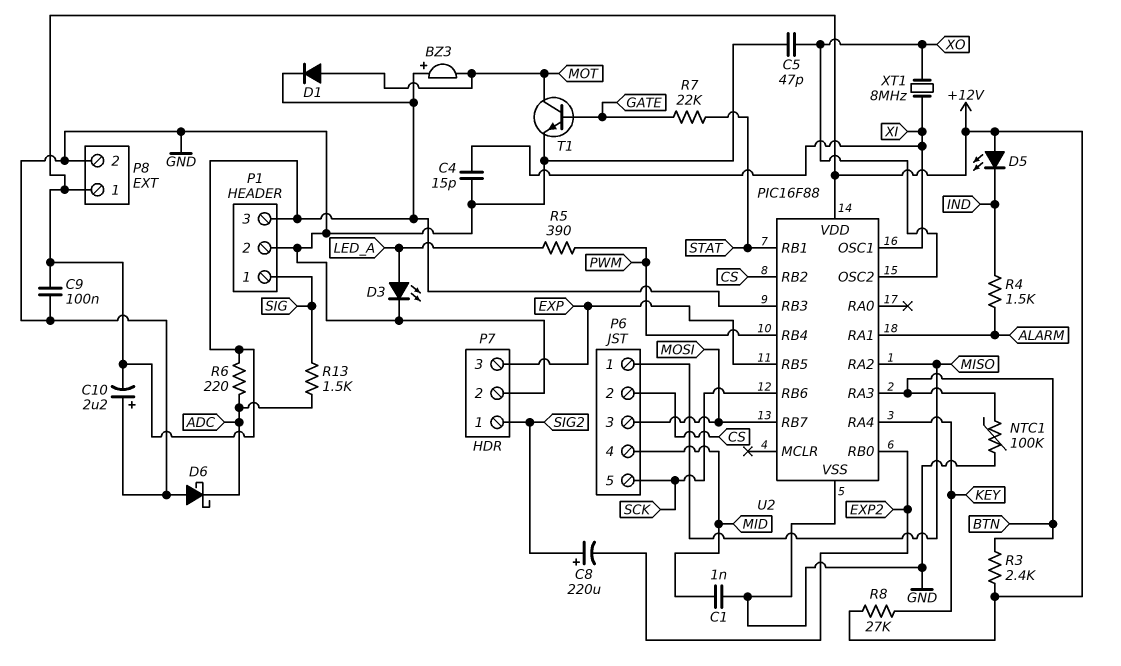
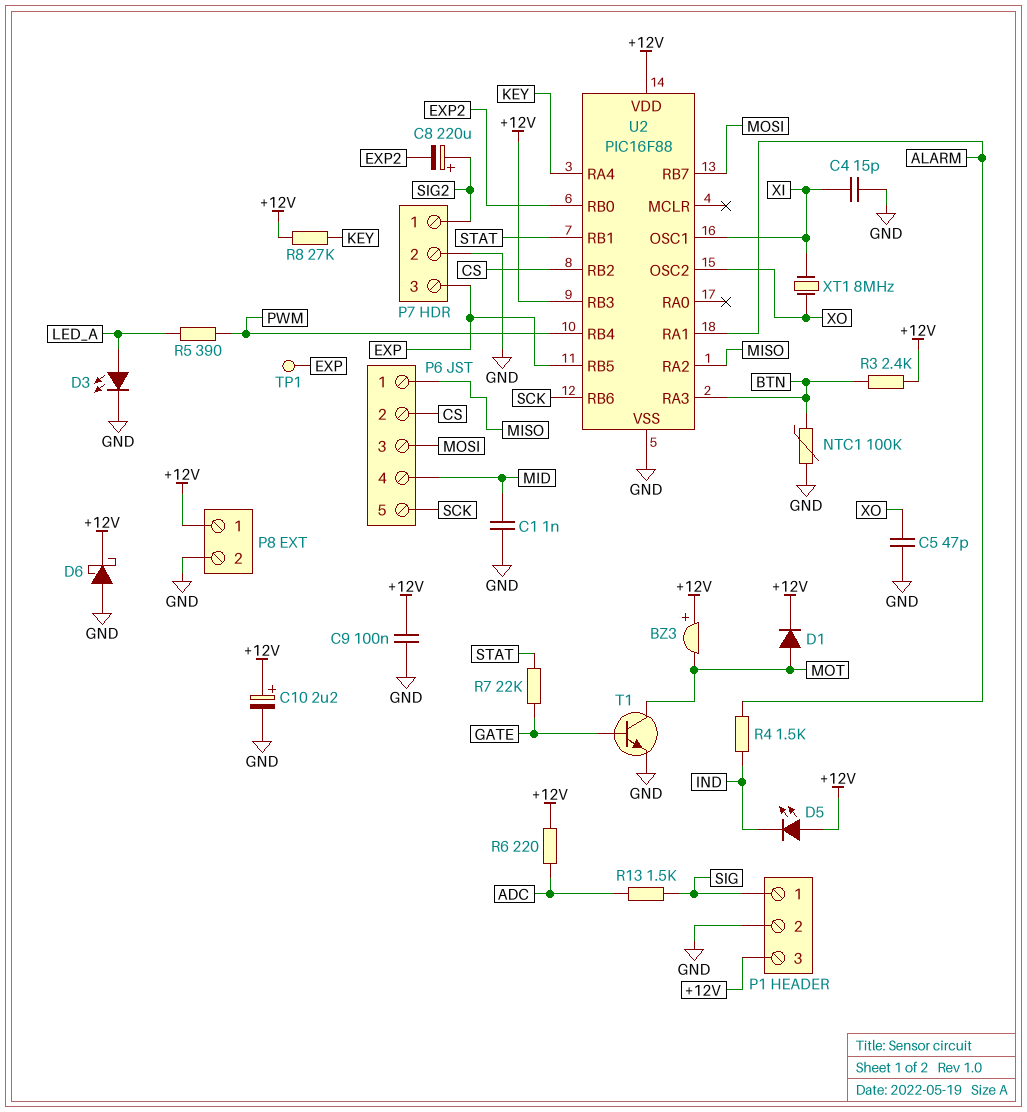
C10: 2.2uF (plus GND, minus +12V) -> 2.2uF (plus +12V, minus GND)
D6: schottky (A GND, K ADC) -> schottky (A GND, K +12V)
TP1: none -> test point (EXP)

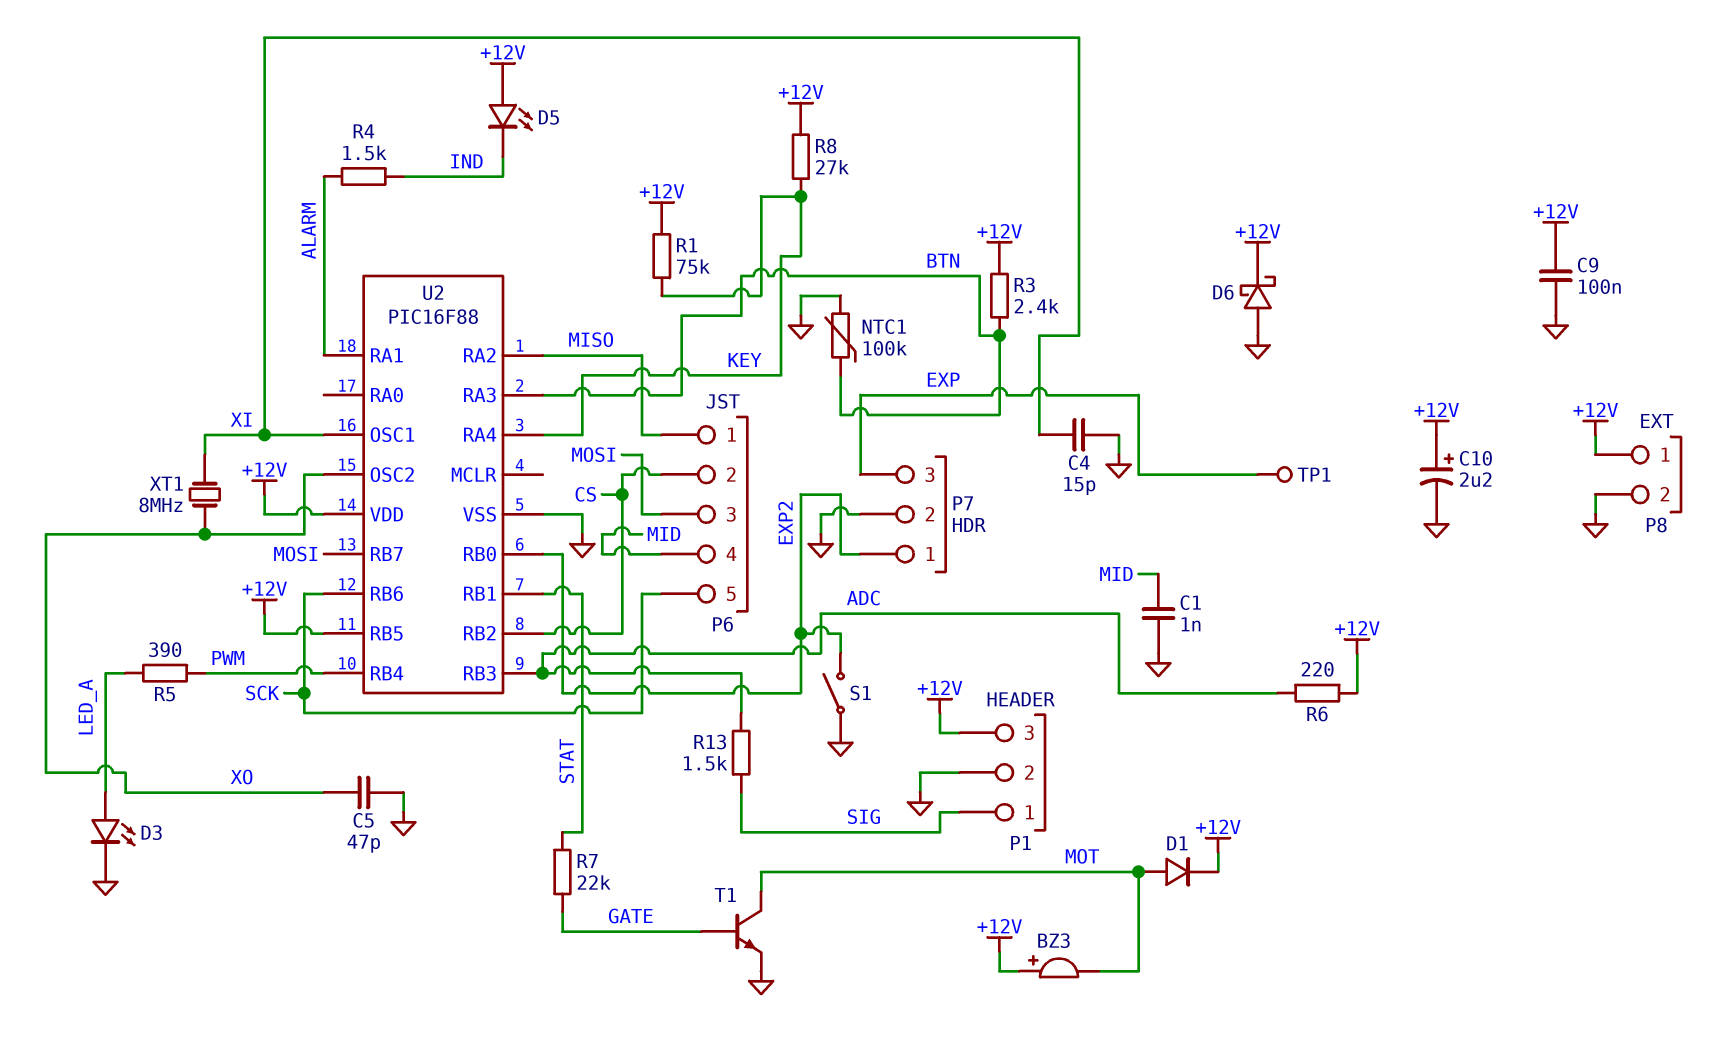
C8: 220uF (plus SIG2, minus EXP2) -> none
P7 pin 1: SIG2 -> EXP2
R1: none -> 75k (+12V, KEY)
S1: none -> switch (EXP2, GND)
U2 pin RB3: +12V -> ADC
U2 pin RB5: EXP -> +12V

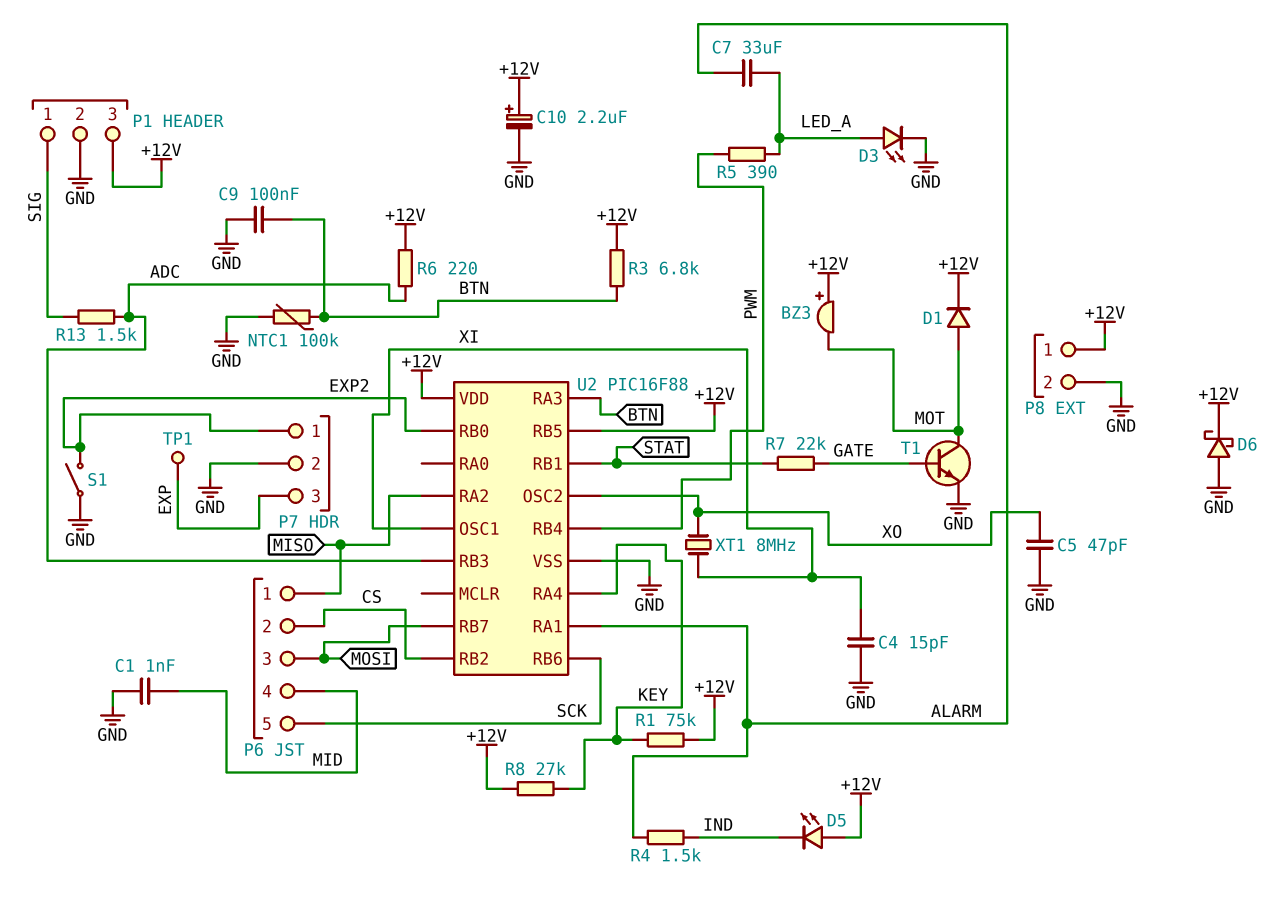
C7: none -> 33uF (ALARM, LED_A)
C9: 100nF (+12V, GND) -> 100nF (BTN, GND)
R3: 2.4k (+12V, BTN) -> 6.8k (+12V, BTN)

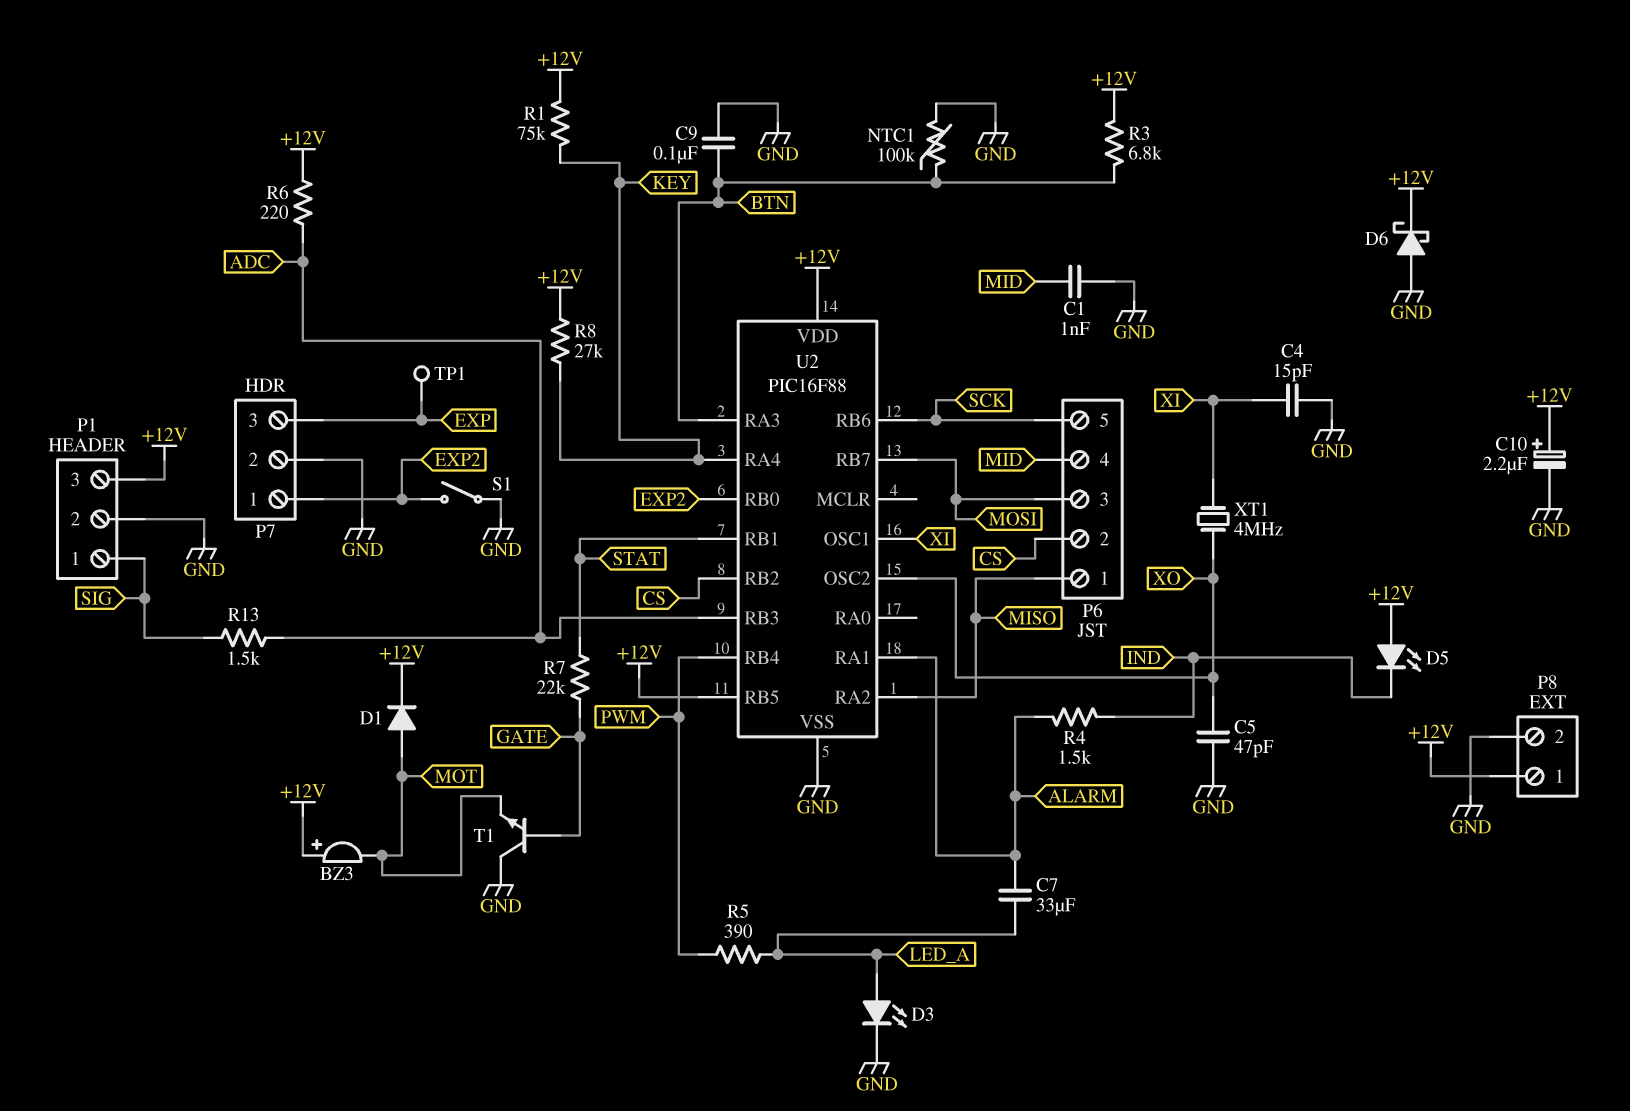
T1: NPN (B GATE, C MOT, E GND) -> NPN (B GATE, C GND, E MOT)
XT1: 8MHz (XI, XO) -> 4MHz (XI, XO)

